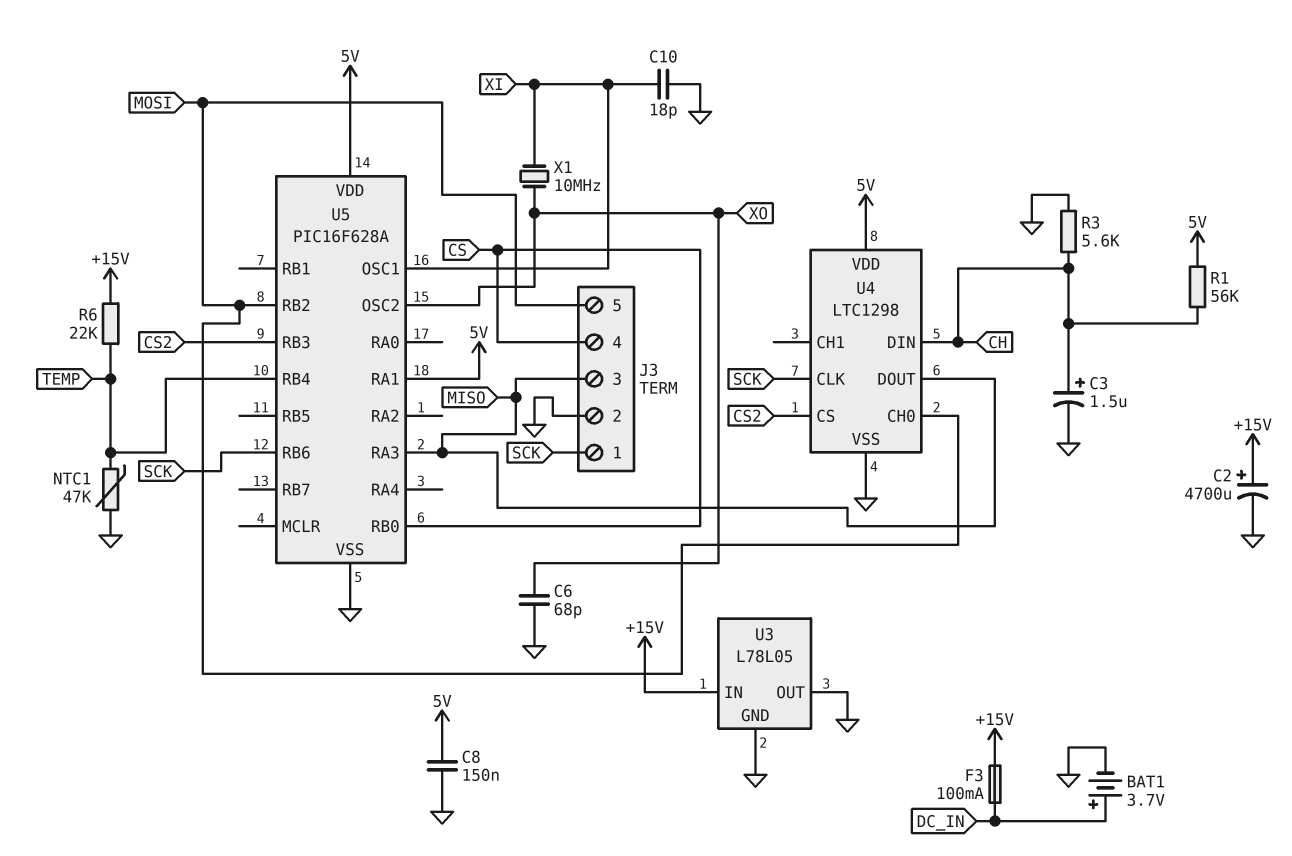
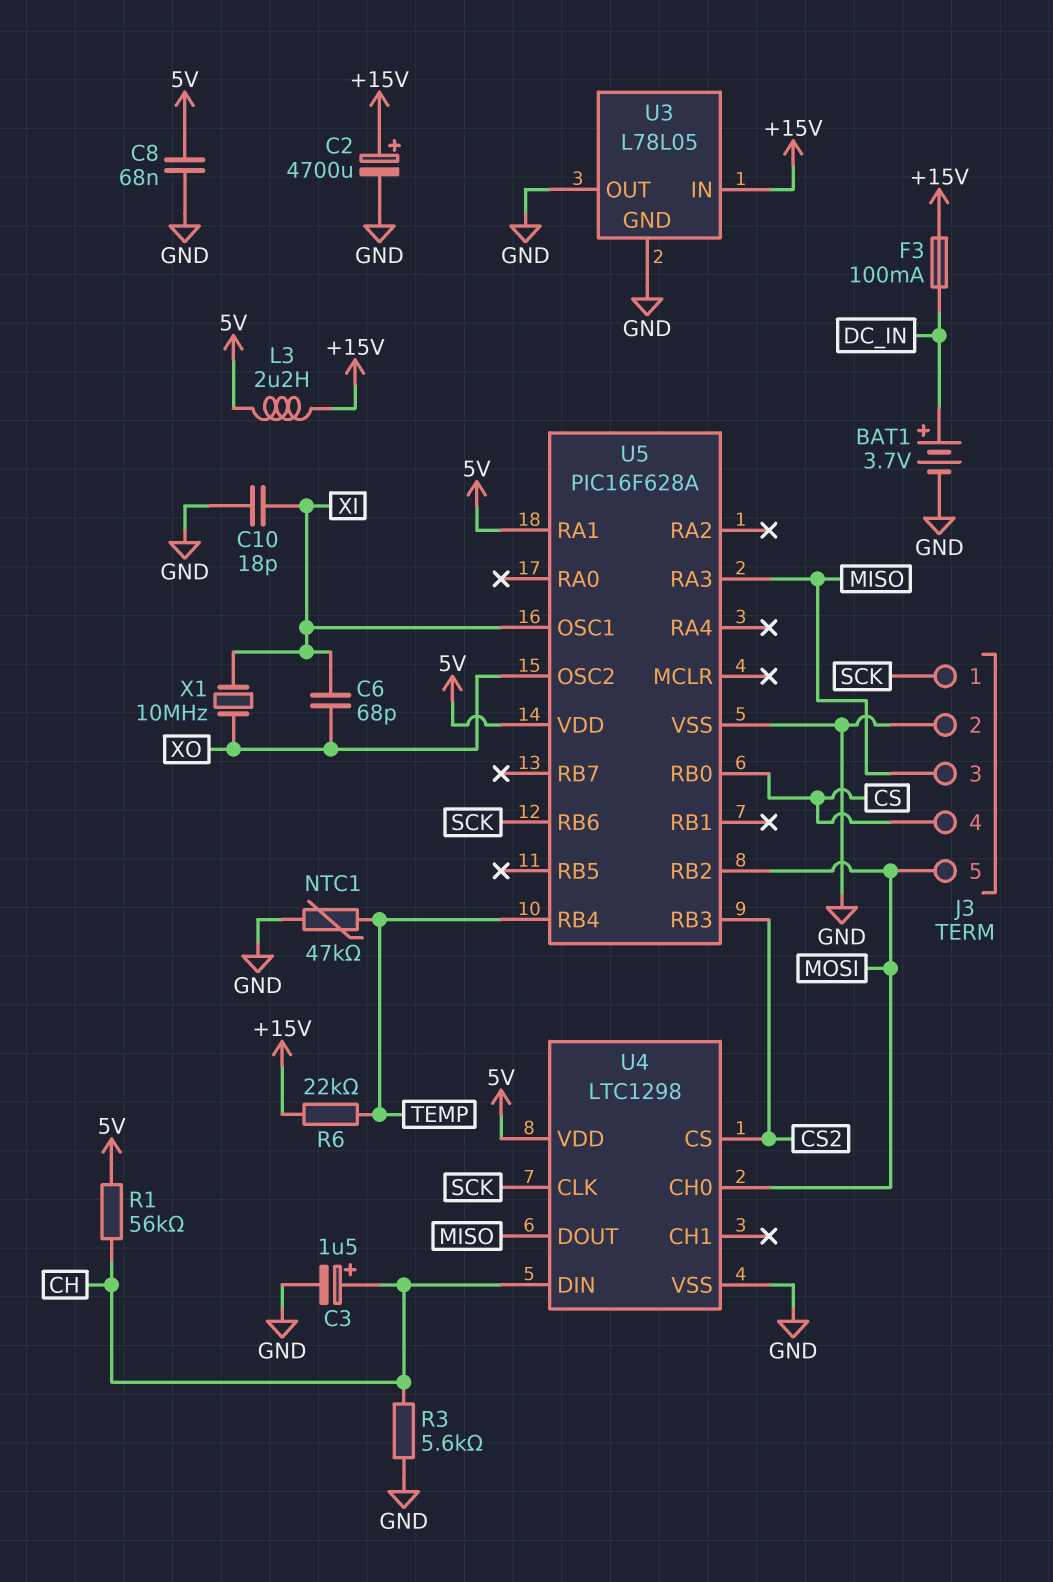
C6: 68pF (GND, XO) -> 68pF (XI, XO)
C8: 150nF (5V, GND) -> 68nF (5V, GND)
L3: none -> 2.2uH (+15V, 5V)

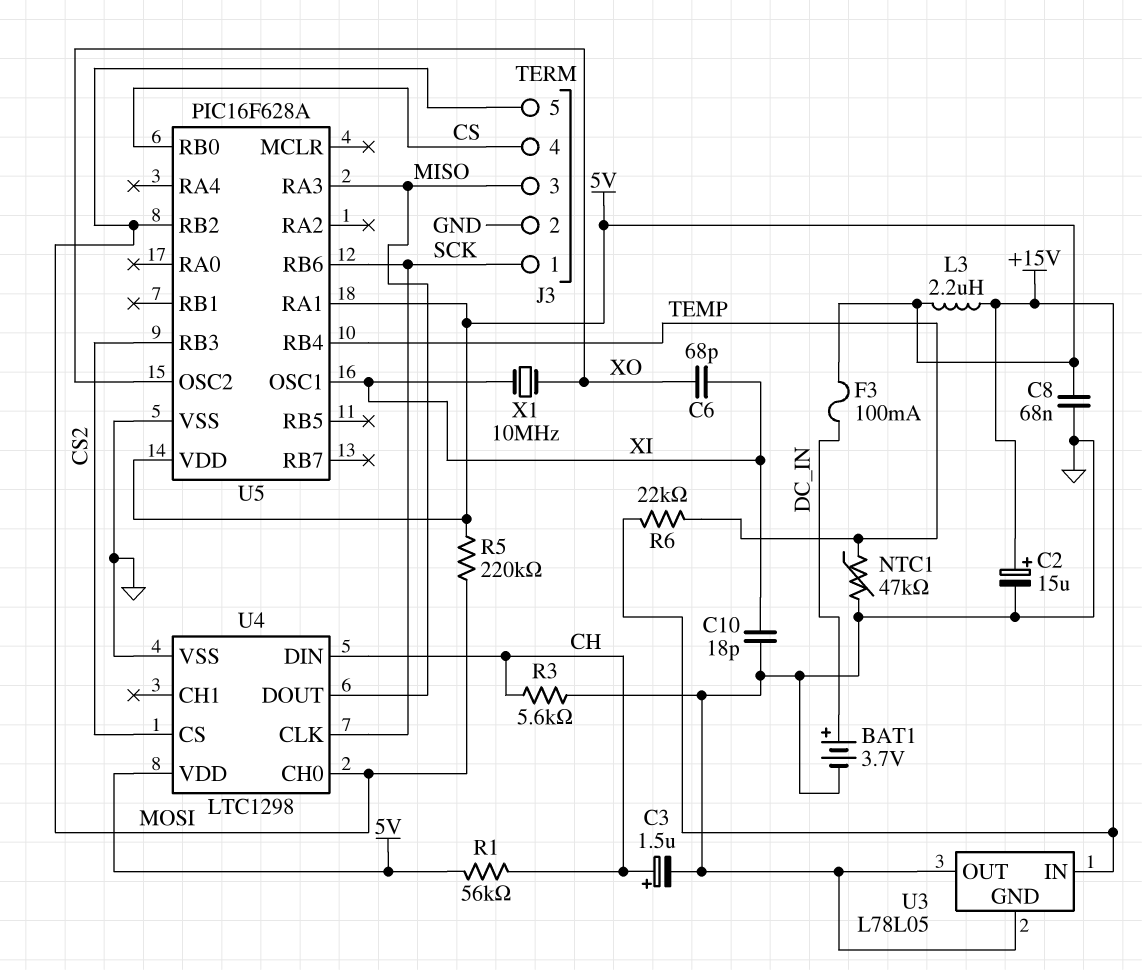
C2: 4700uF (plus +15V, minus GND) -> 15uF (plus +15V, minus GND)
F3: 100mA (+15V, DC_IN) -> 100mA (5V, DC_IN)
R5: none -> 220k (5V, MOSI)

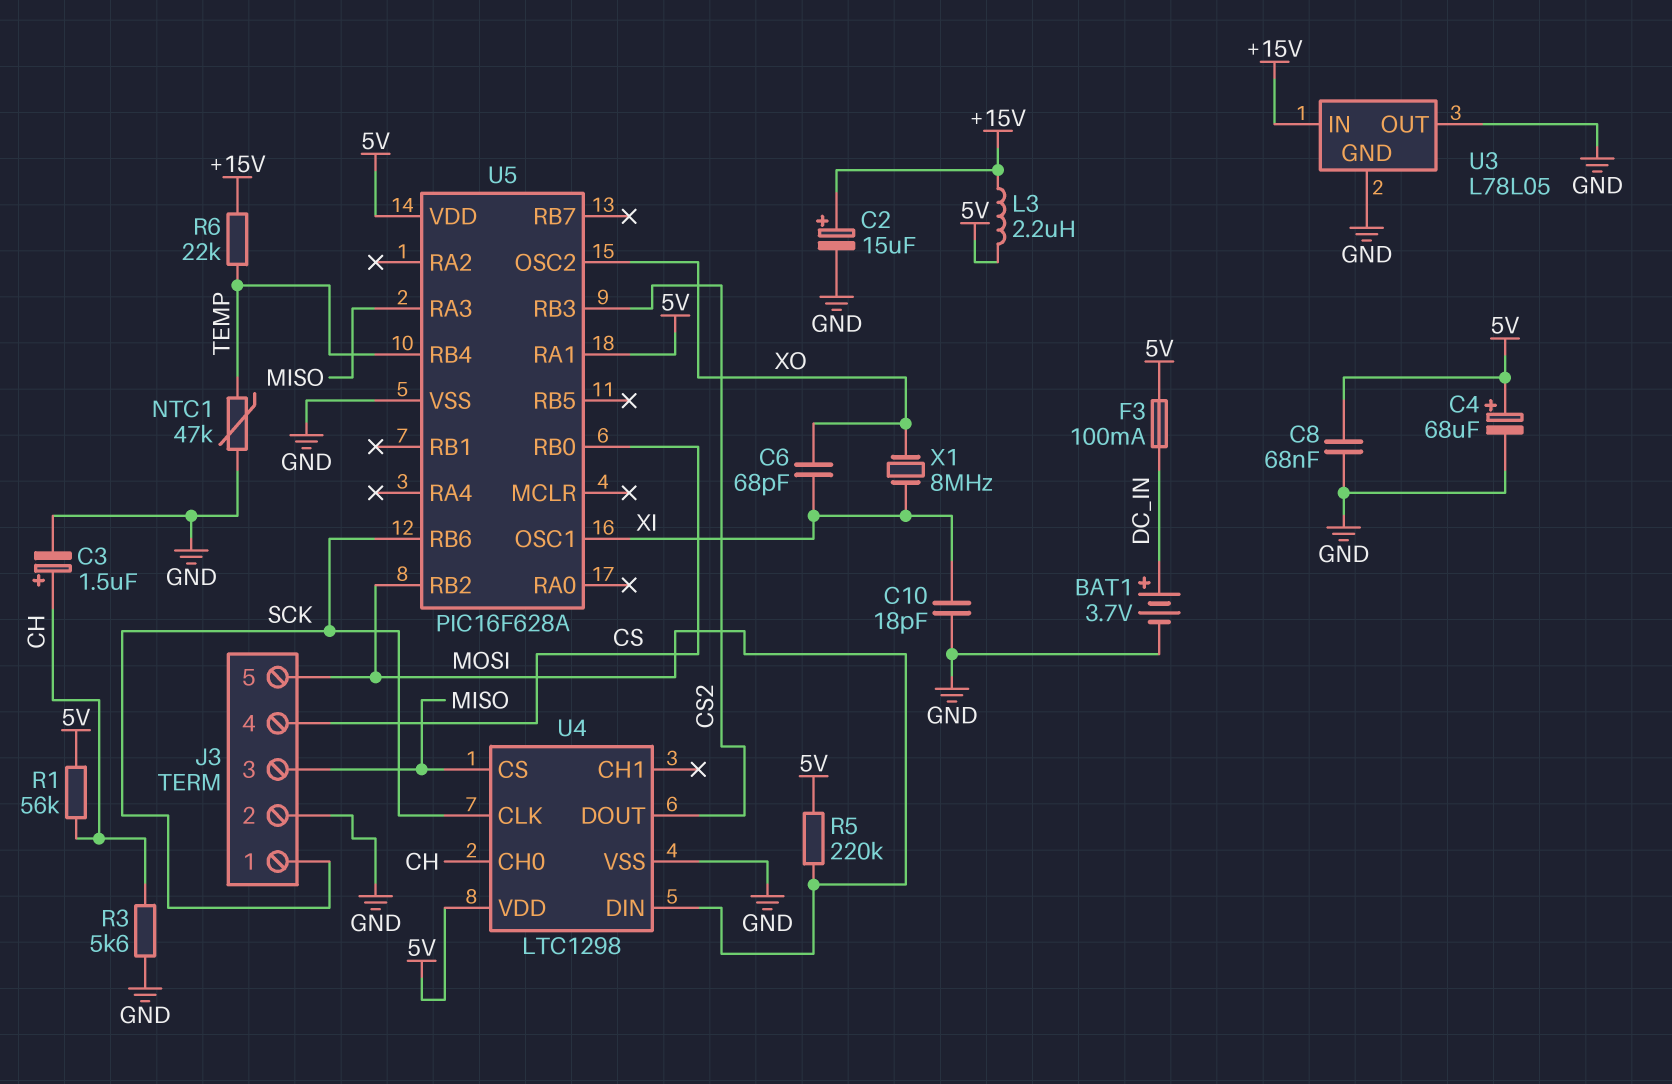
C4: none -> 68uF (plus 5V, minus GND)
U4 pin CH0: MOSI -> CH
U4 pin CS: CS2 -> MISO
U4 pin DIN: CH -> MOSI
U4 pin DOUT: MISO -> CS2
X1: 10MHz (XI, XO) -> 8MHz (XI, XO)

